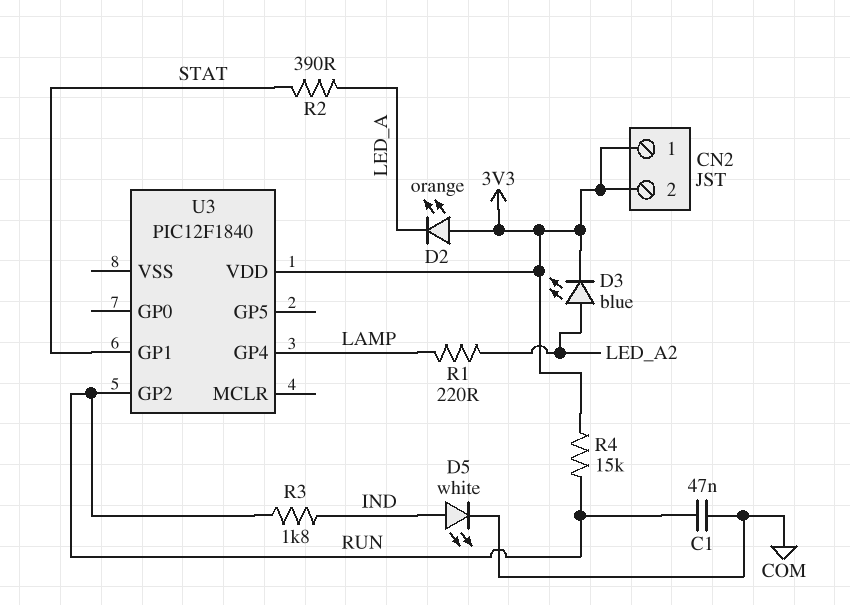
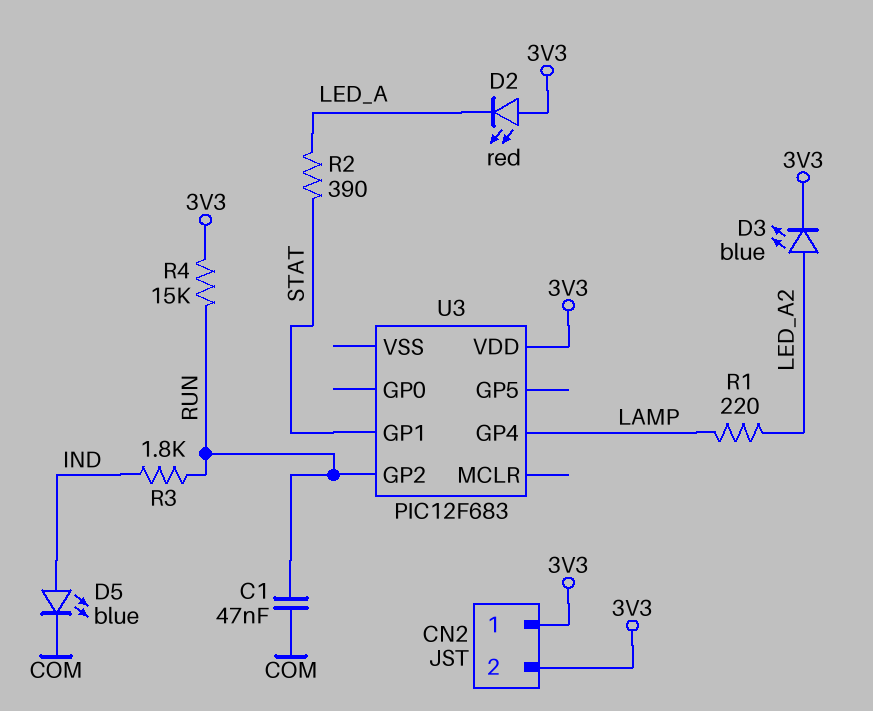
D2: LED orange (A 3V3, K LED_A) -> LED red (A 3V3, K LED_A)
D5: LED white (A IND, K COM) -> LED blue (A IND, K COM)
U3: PIC12F1840 -> PIC12F683

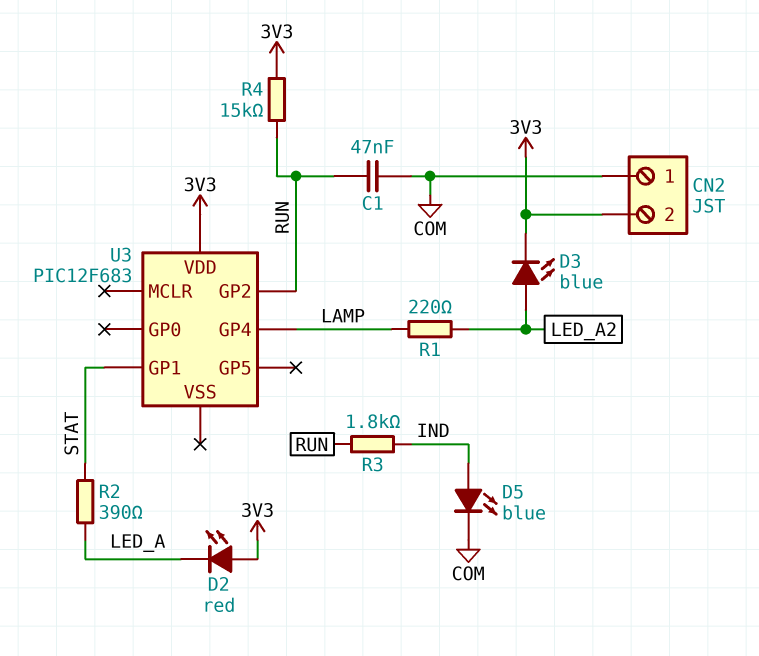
CN2 pin 1: 3V3 -> COM

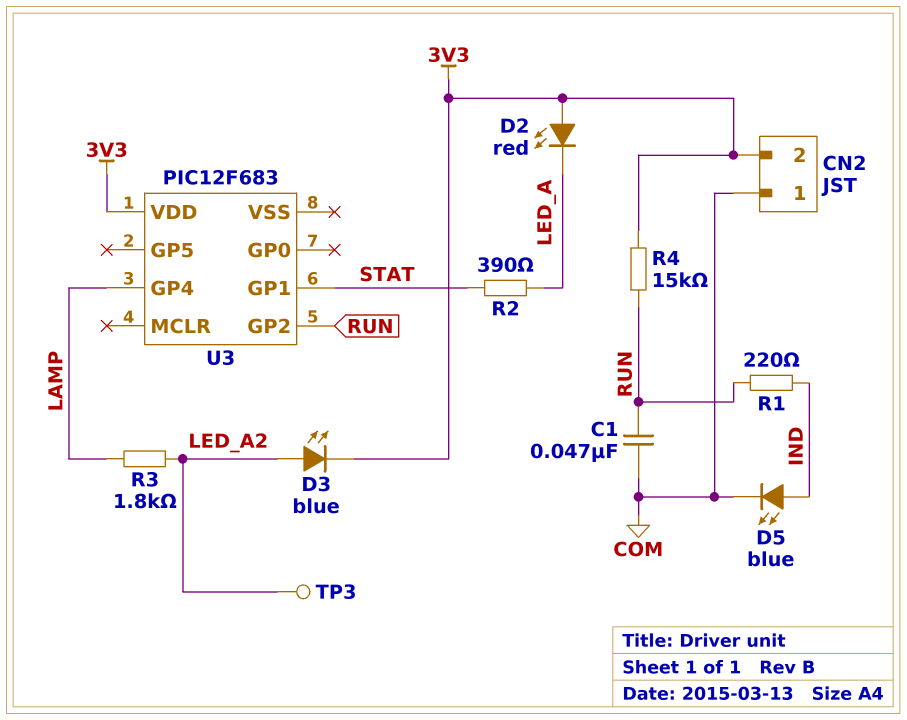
R1: 220 (LAMP, LED_A2) -> 220 (IND, RUN)
R3: 1.8k (IND, RUN) -> 1.8k (LAMP, LED_A2)
TP3: none -> test point (LED_A2)

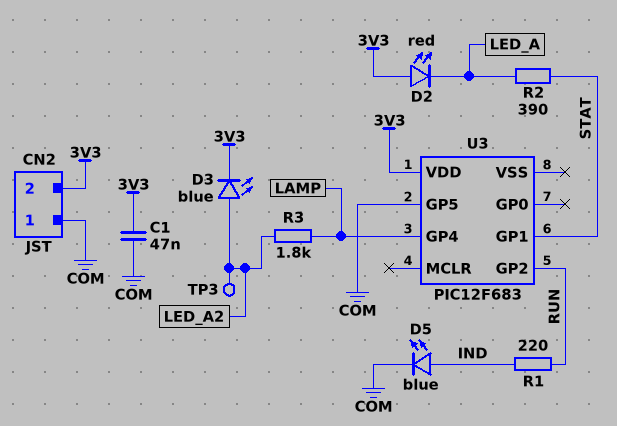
C1: 47nF (COM, RUN) -> 47nF (3V3, COM)
R4: 15k (3V3, RUN) -> none
U3 pin GP5: none -> COM

